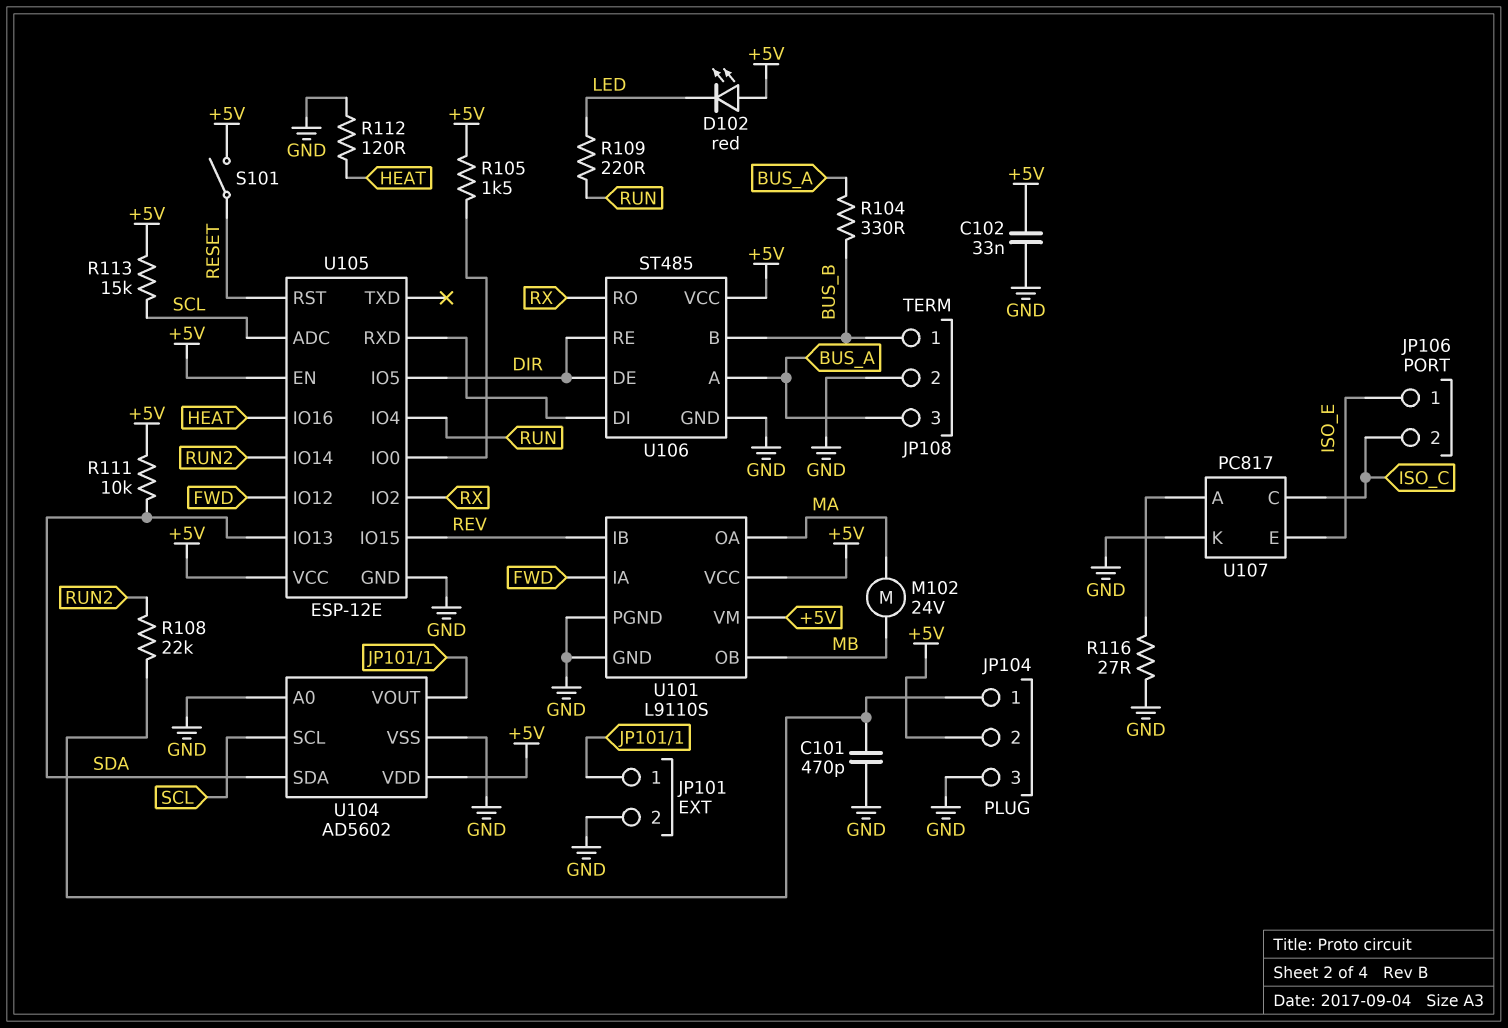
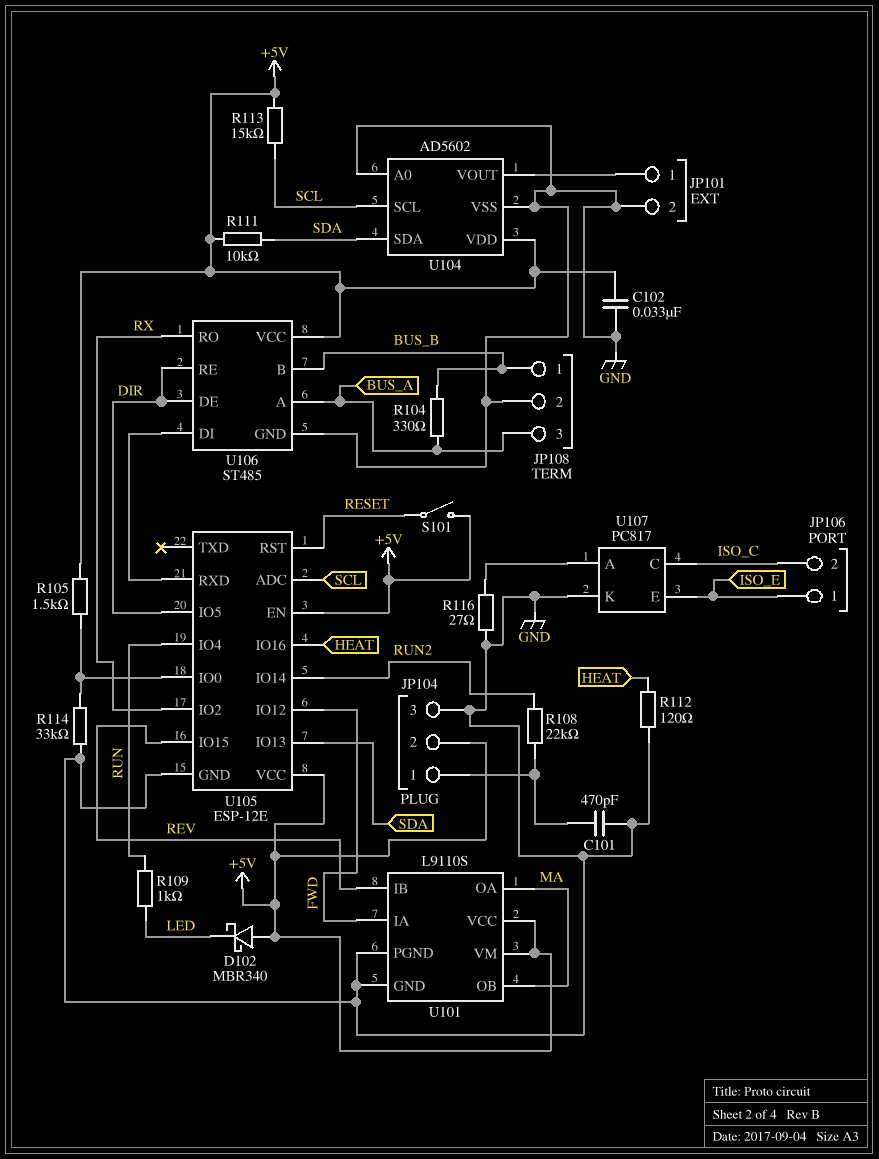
D102: LED red (A +5V, K LED) -> schottky MBR340 (A +5V, K LED)
M102: motor 24V (MA, MB) -> none
R109: 220 (LED, RUN) -> 1k (LED, RUN)
R114: none -> 33k (GND, U105/IO0)
U101 pin OB: MB -> MA

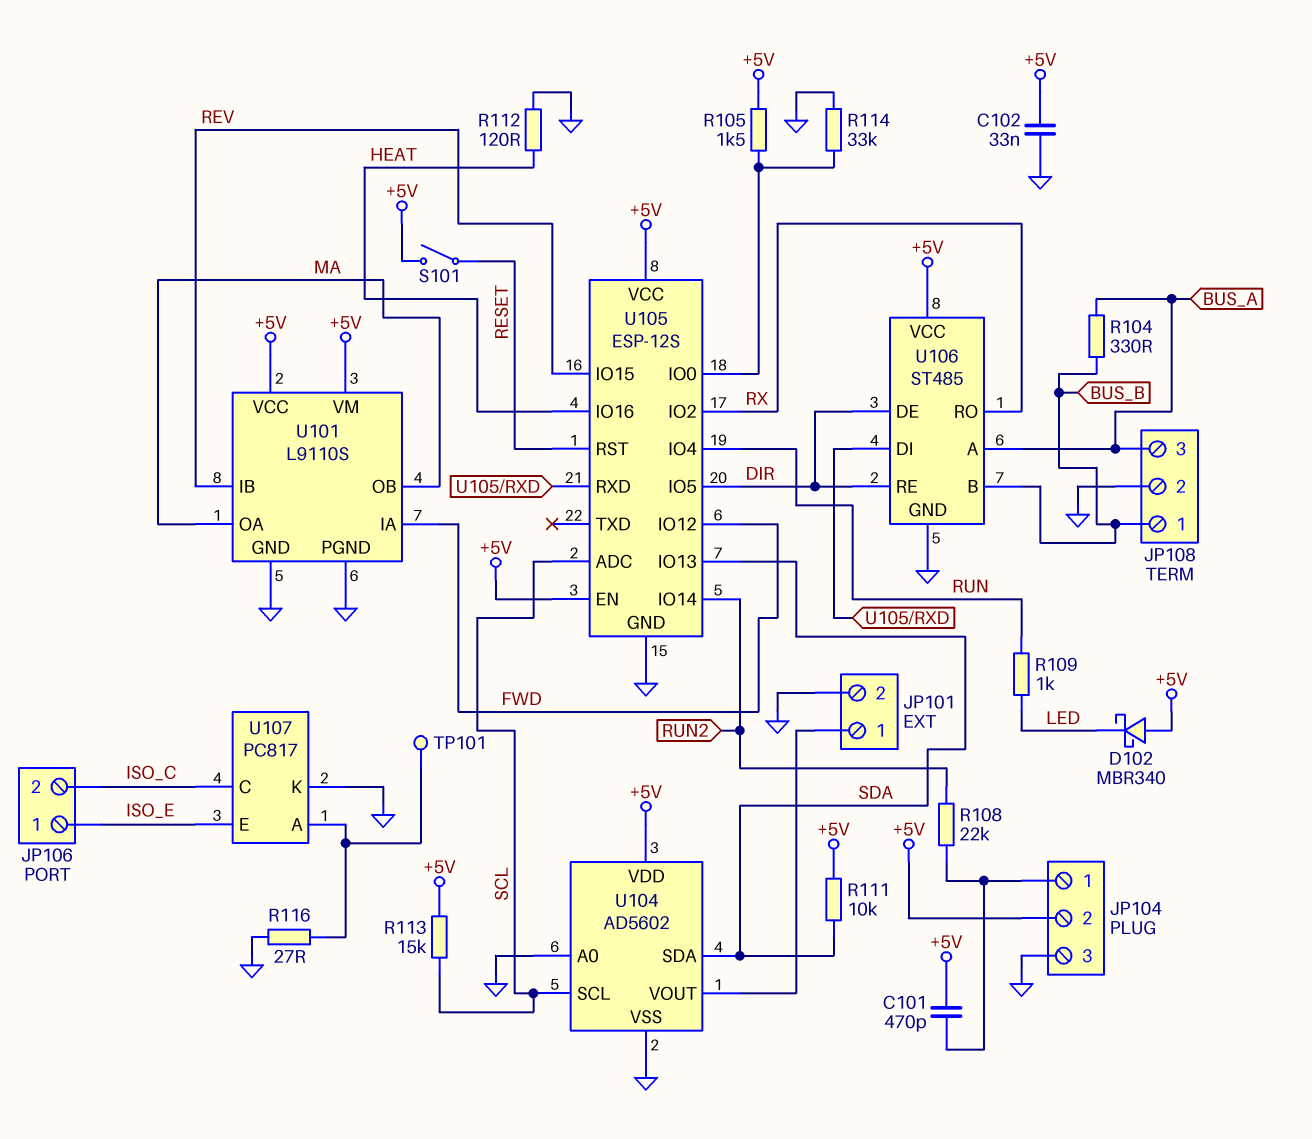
C101: 470pF (GND, JP104/1) -> 470pF (+5V, JP104/1)
TP101: none -> test point (U107/A)
U105: ESP-12E -> ESP-12S

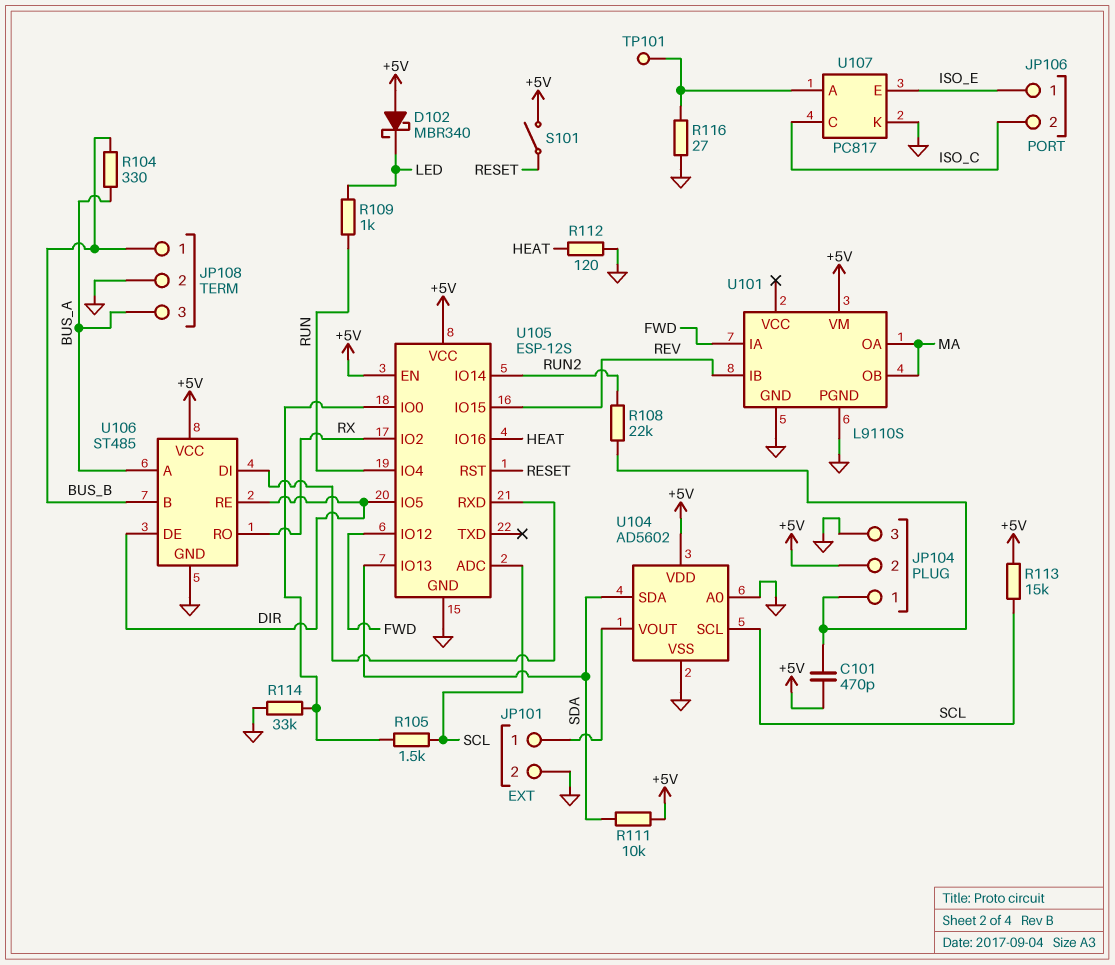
C102: 33nF (+5V, GND) -> none
R105: 1.5k (+5V, U105/IO0) -> 1.5k (SCL, U105/IO0)
U101 pin VCC: +5V -> none

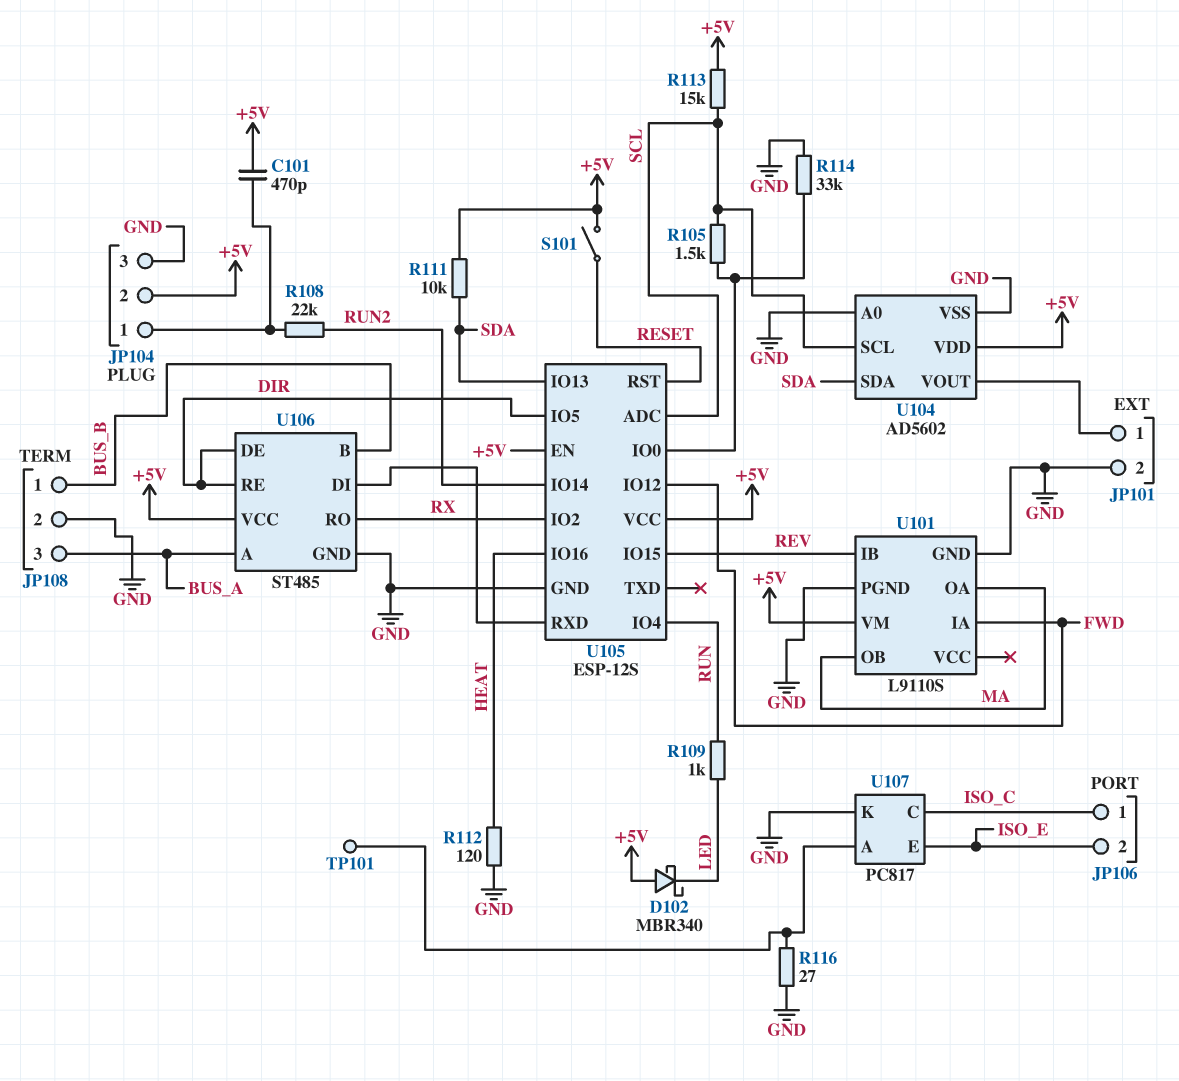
JP106 pin 1: ISO_E -> ISO_C
JP106 pin 2: ISO_C -> ISO_E
R104: 330 (BUS_A, BUS_B) -> none

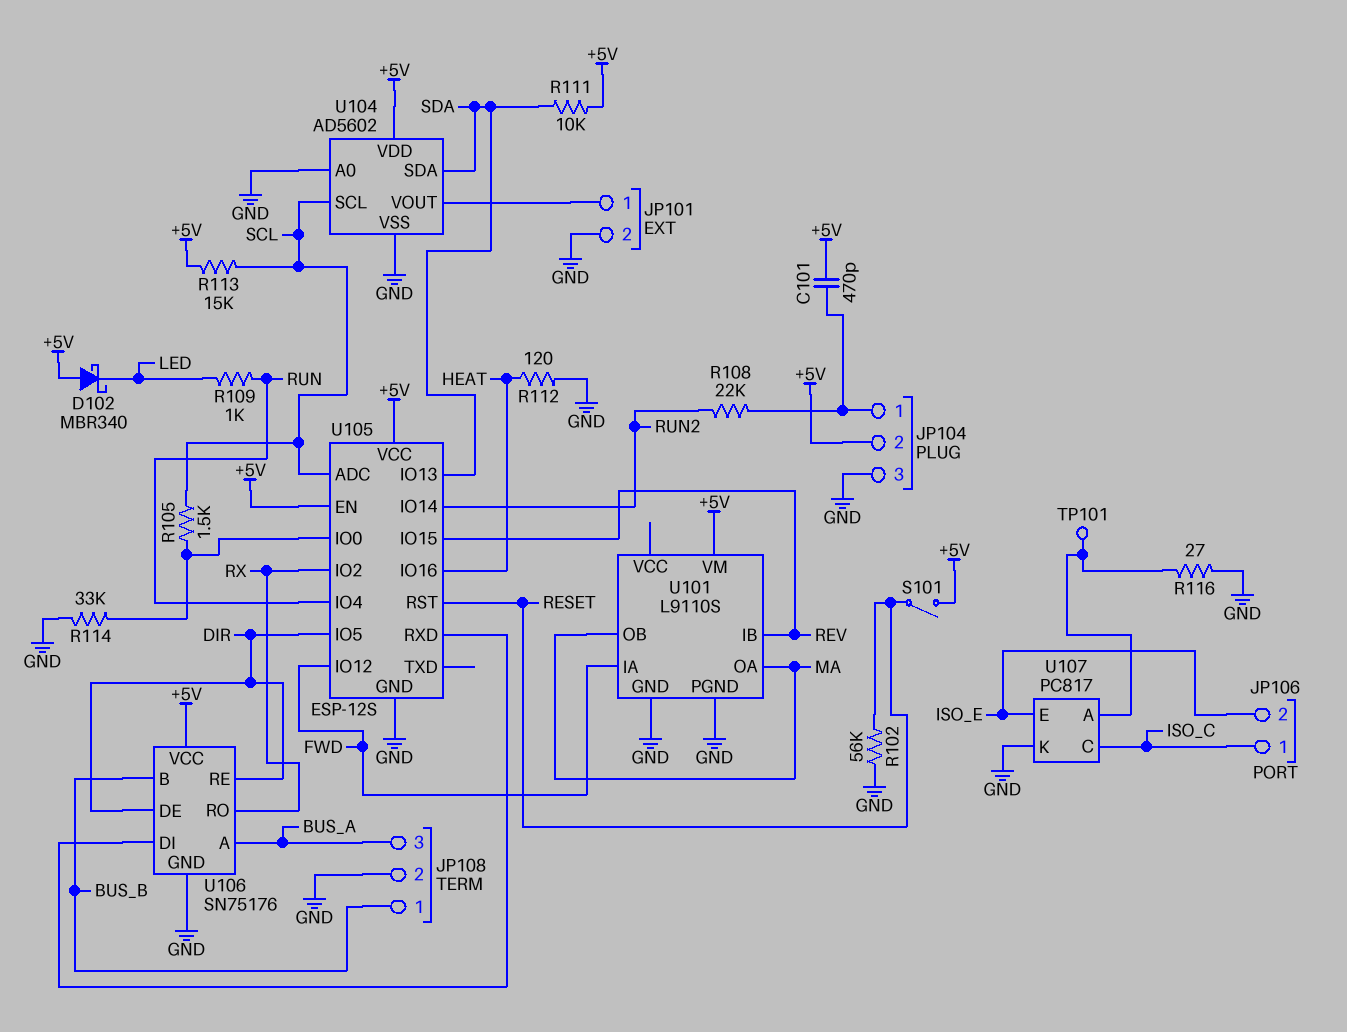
R102: none -> 56k (GND, RESET)
U106: ST485 -> SN75176

